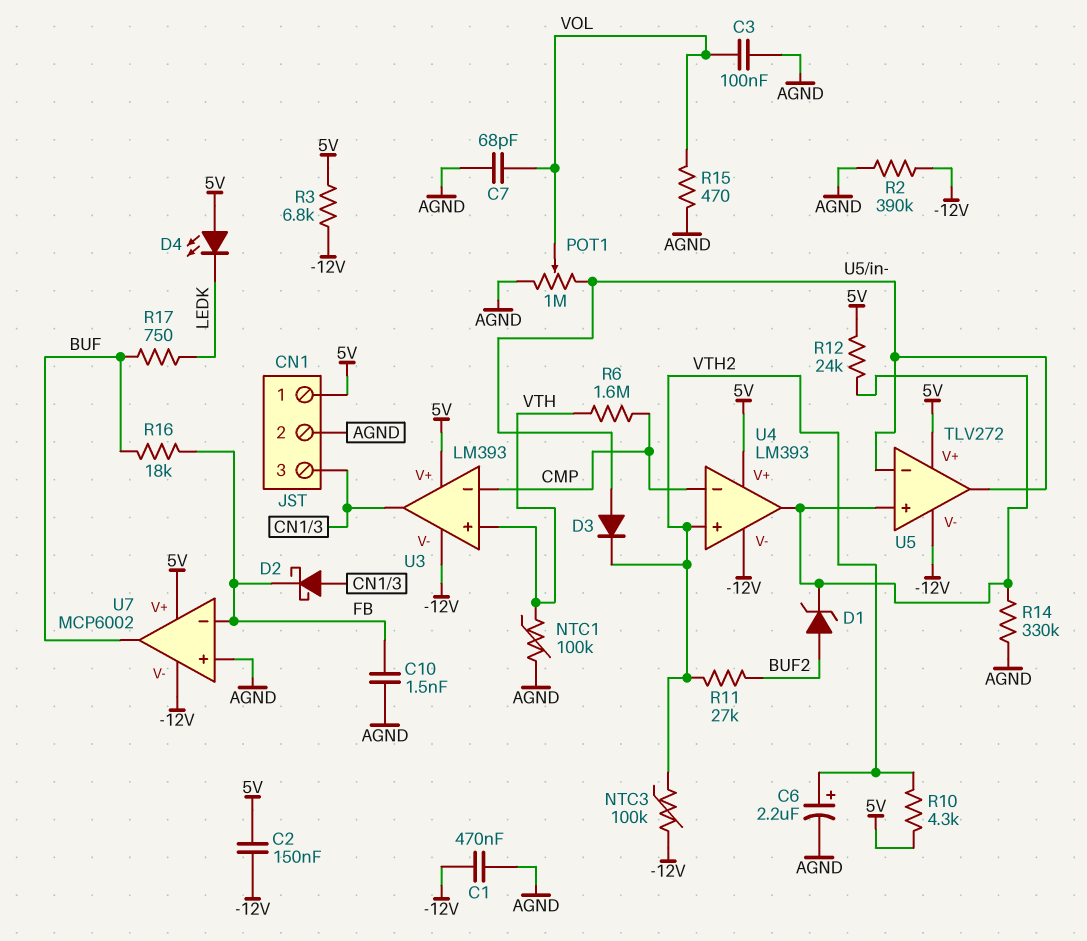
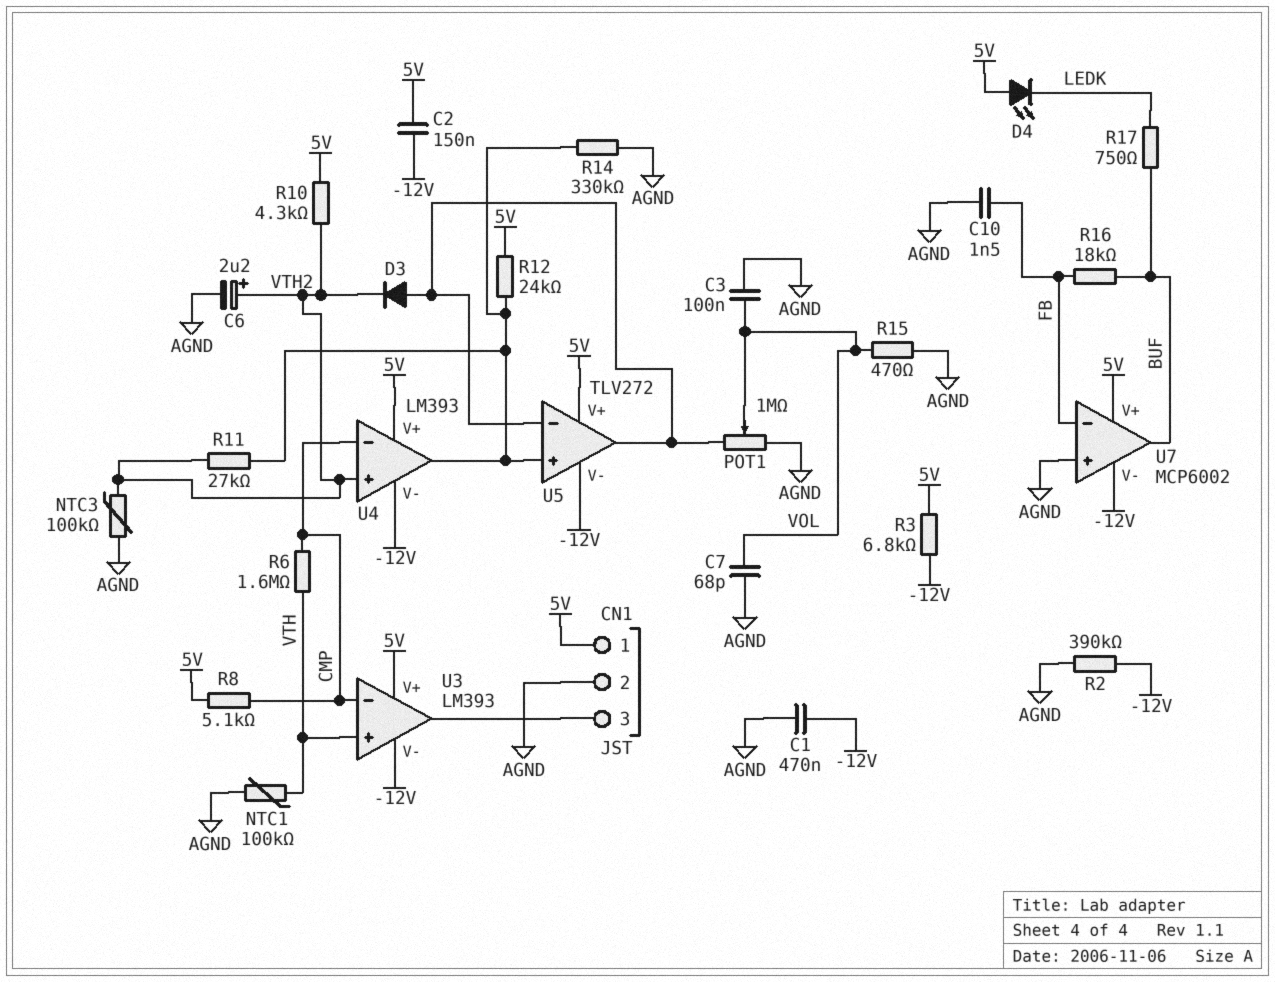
D1: zener (A BUF2, K U4/out) -> none
D2: schottky (A CN1/3, K FB) -> none
NTC3: 100k (-12V, VTH2) -> 100k (AGND, VTH2)
R8: none -> 5.1k (5V, CMP)
R11: 27k (BUF2, VTH2) -> 27k (U4/out, VTH2)

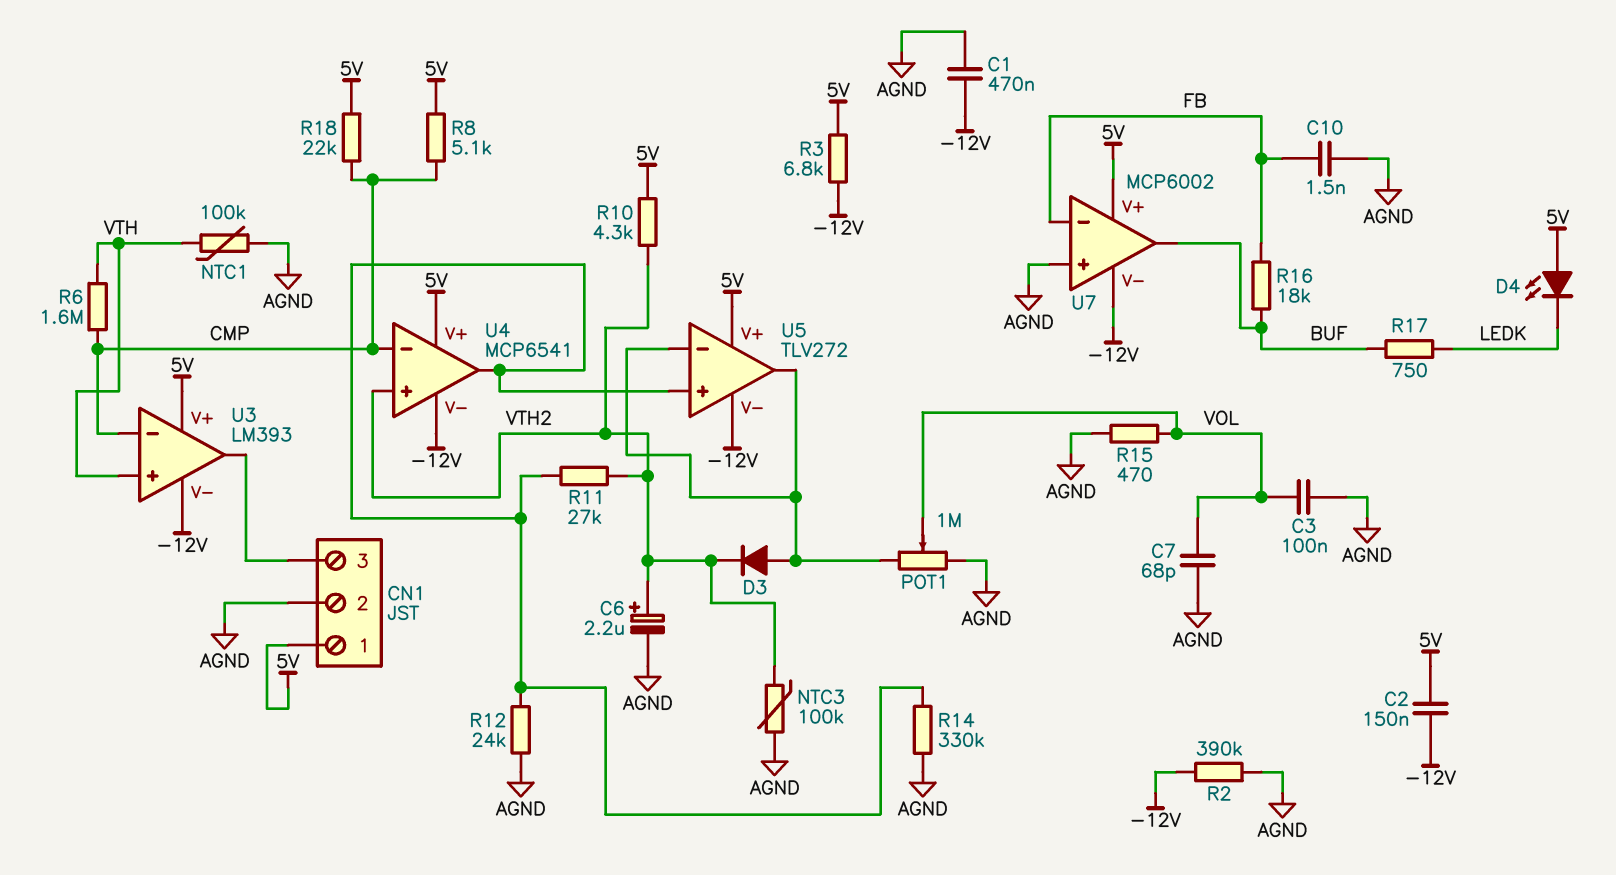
R12: 24k (5V, U4/out) -> 24k (AGND, U4/out)
R18: none -> 22k (5V, CMP)
U4: LM393 -> MCP6541

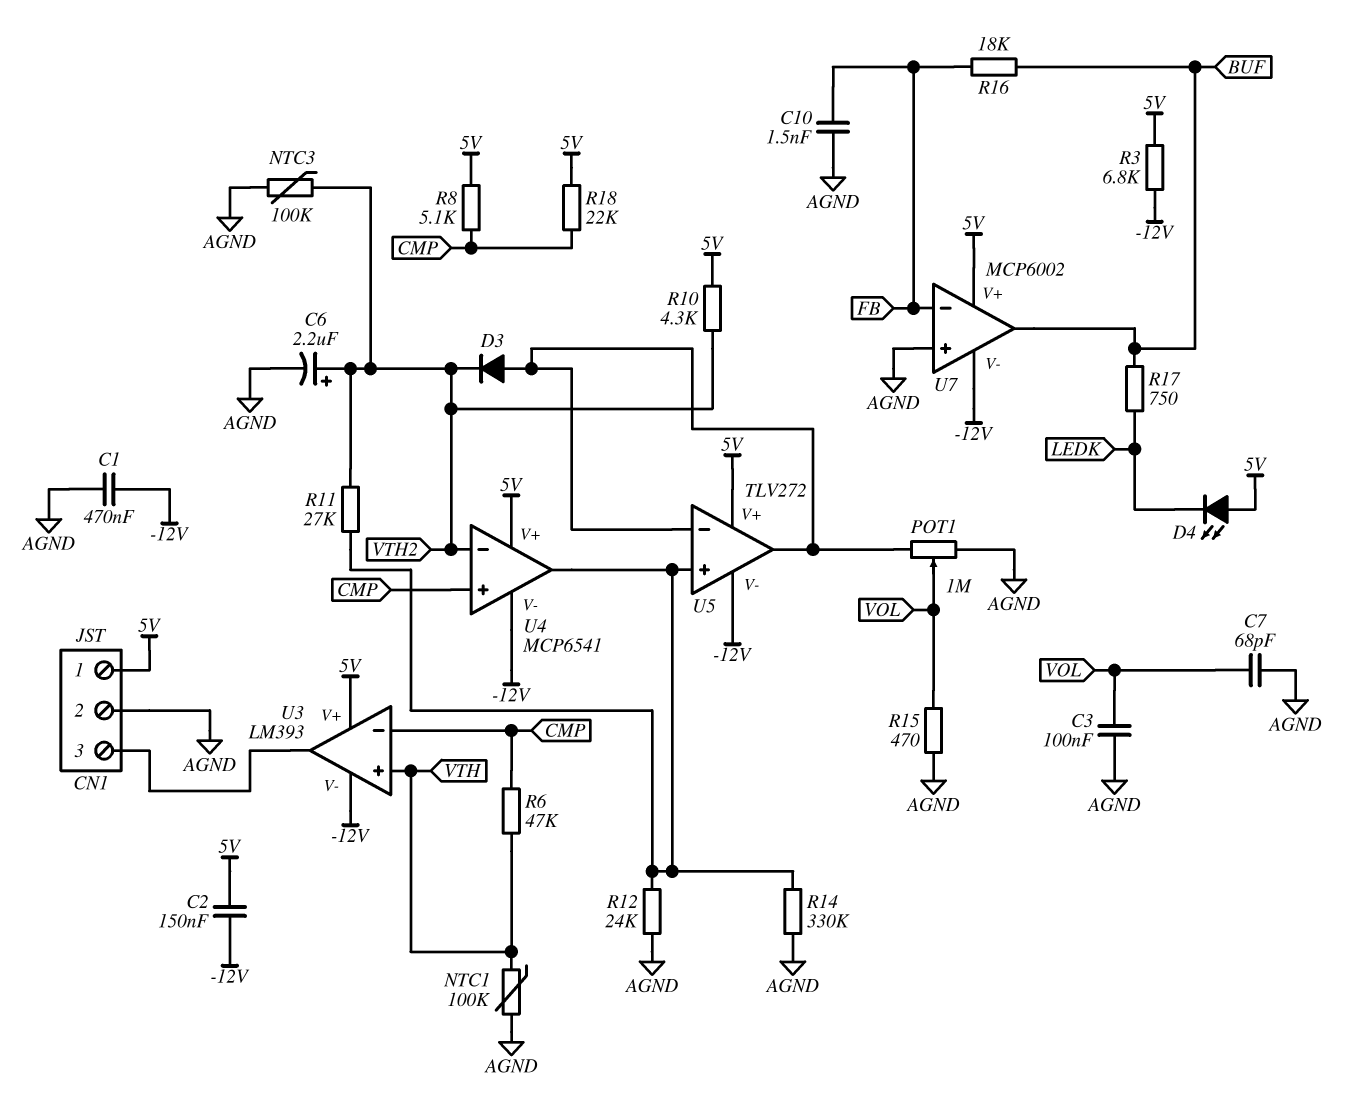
R2: 390k (-12V, AGND) -> none
R6: 1.6M (CMP, VTH) -> 47k (CMP, VTH)
U4 pin in+: VTH2 -> CMP
U4 pin in-: CMP -> VTH2

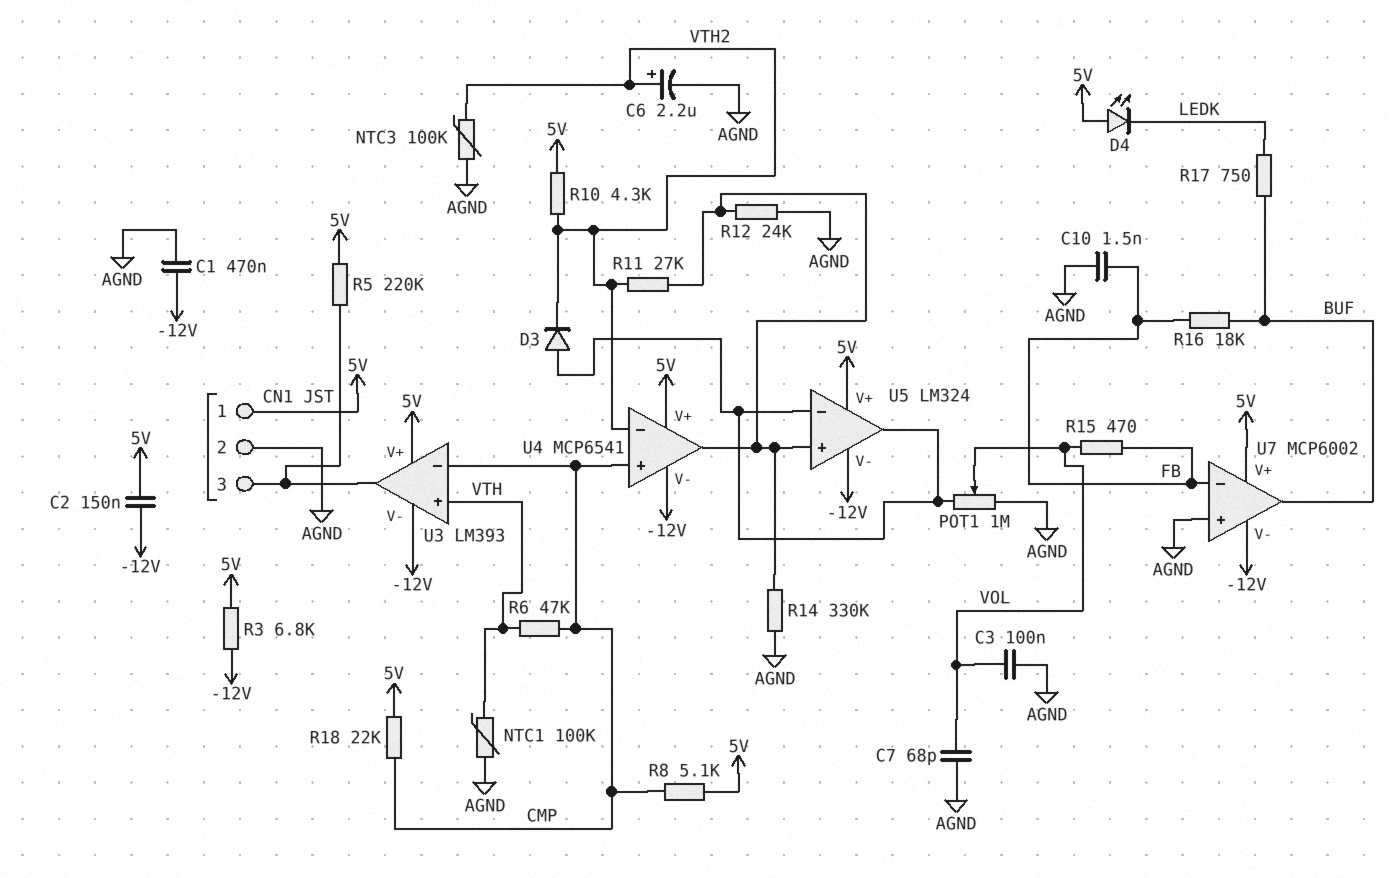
R5: none -> 220k (5V, CN1/3)
R15: 470 (AGND, VOL) -> 470 (FB, VOL)
U5: TLV272 -> LM324

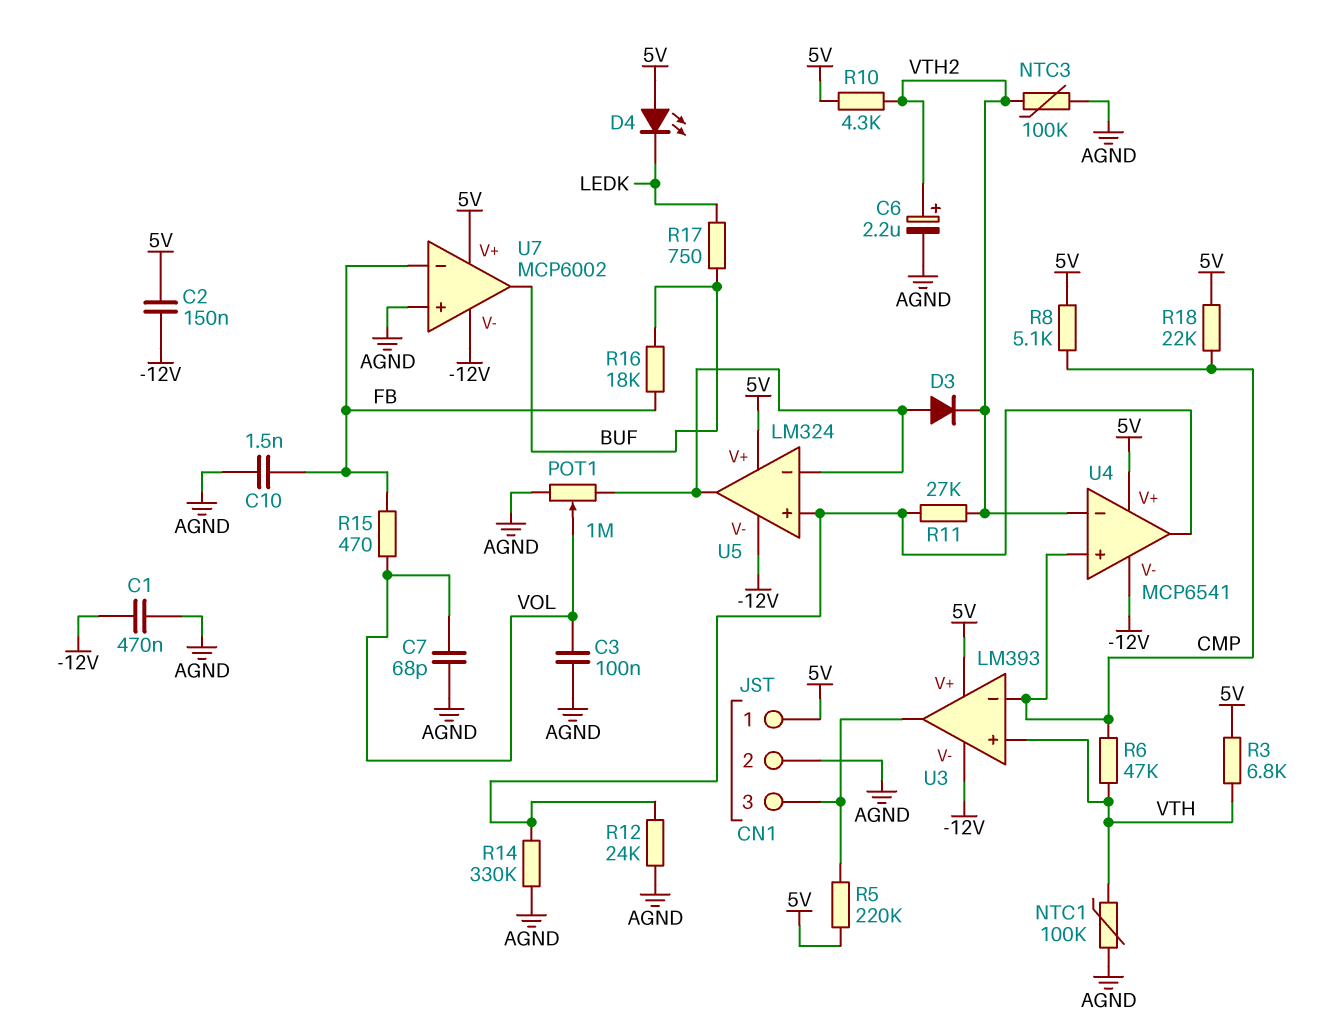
R3: 6.8k (-12V, 5V) -> 6.8k (5V, VTH)

